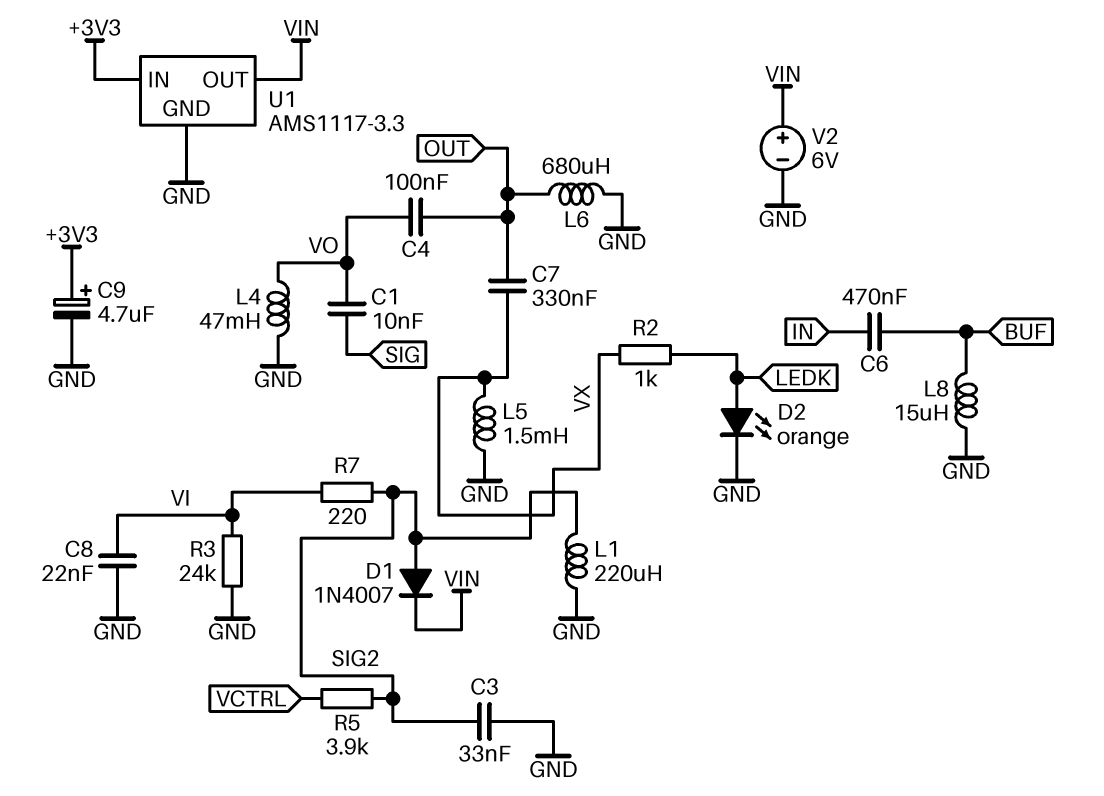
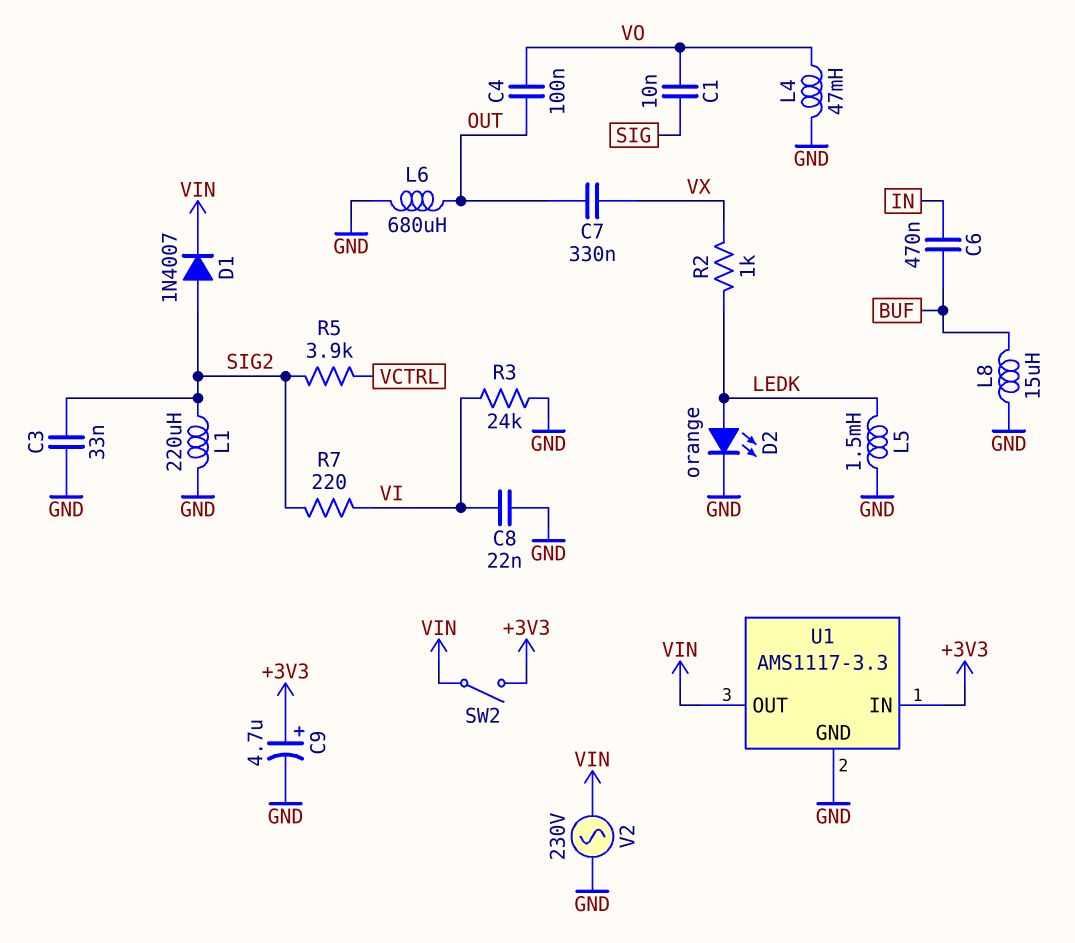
L5: 1.5mH (GND, VX) -> 1.5mH (GND, LEDK)
SW2: none -> switch (+3V3, VIN)
V2: 6V (plus VIN, minus GND) -> AC 230V (GND, VIN)

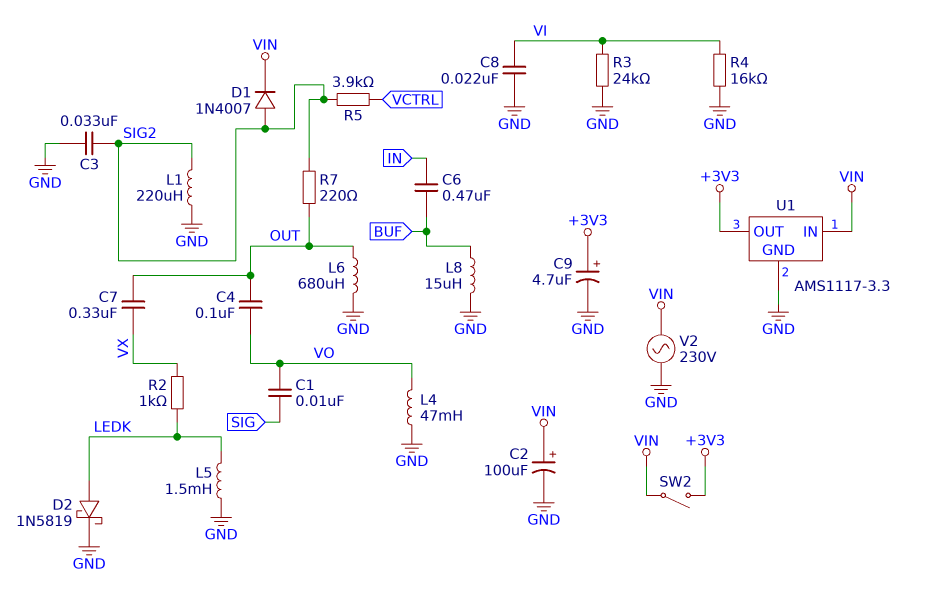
C2: none -> 100uF (plus VIN, minus GND)
D2: LED orange (A LEDK, K GND) -> schottky 1N5819 (A LEDK, K GND)
R4: none -> 16k (GND, VI)
R7: 220 (SIG2, VI) -> 220 (OUT, SIG2)
U1 pin IN: +3V3 -> VIN
U1 pin OUT: VIN -> +3V3

